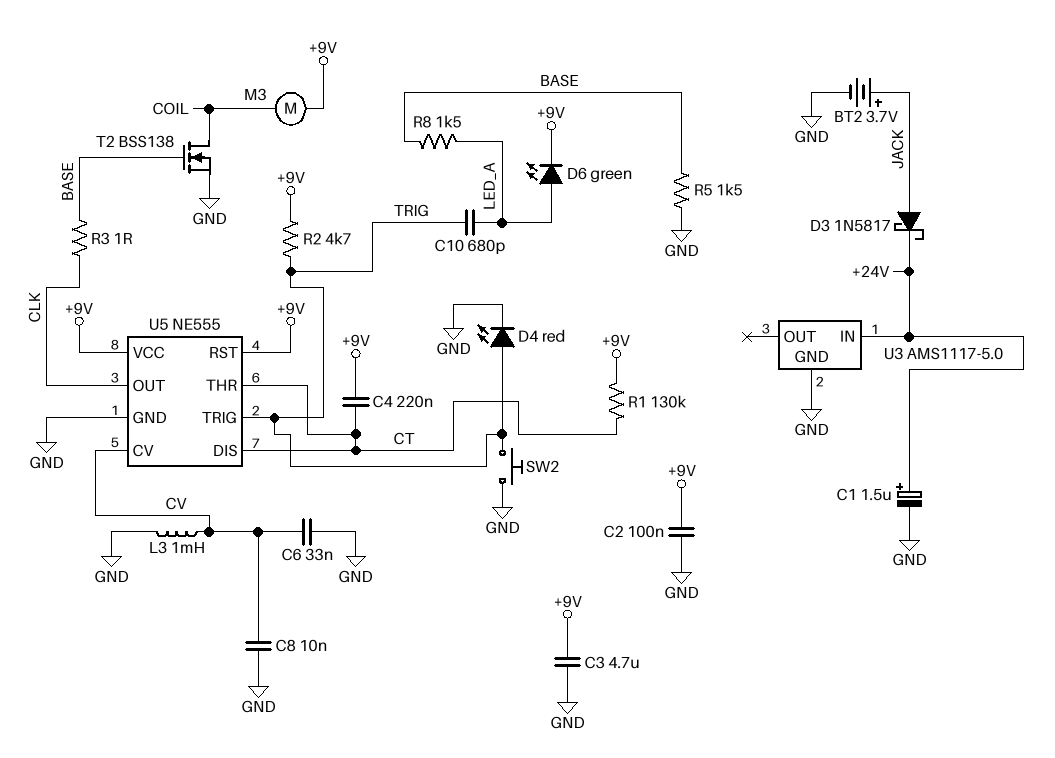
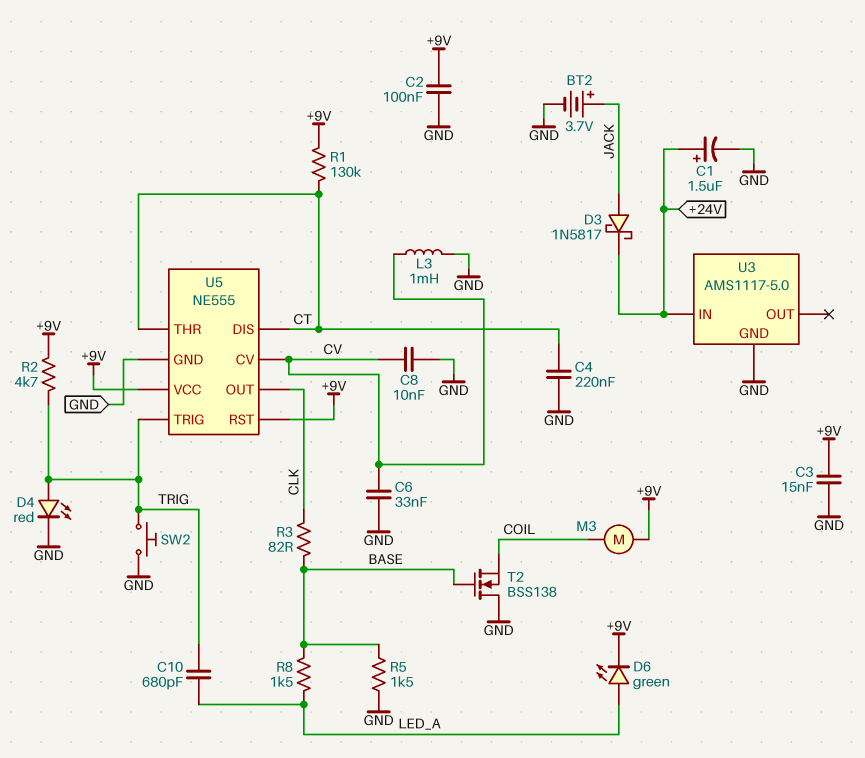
C3: 4.7uF (+9V, GND) -> 15nF (+9V, GND)
C4: 220nF (+9V, CT) -> 220nF (CT, GND)
R3: 1 (BASE, CLK) -> 82 (BASE, CLK)
T2: NMOS BSS138 (G BASE, D COIL, S GND) -> NMOS BSS138 (G BASE, D GND, S COIL)

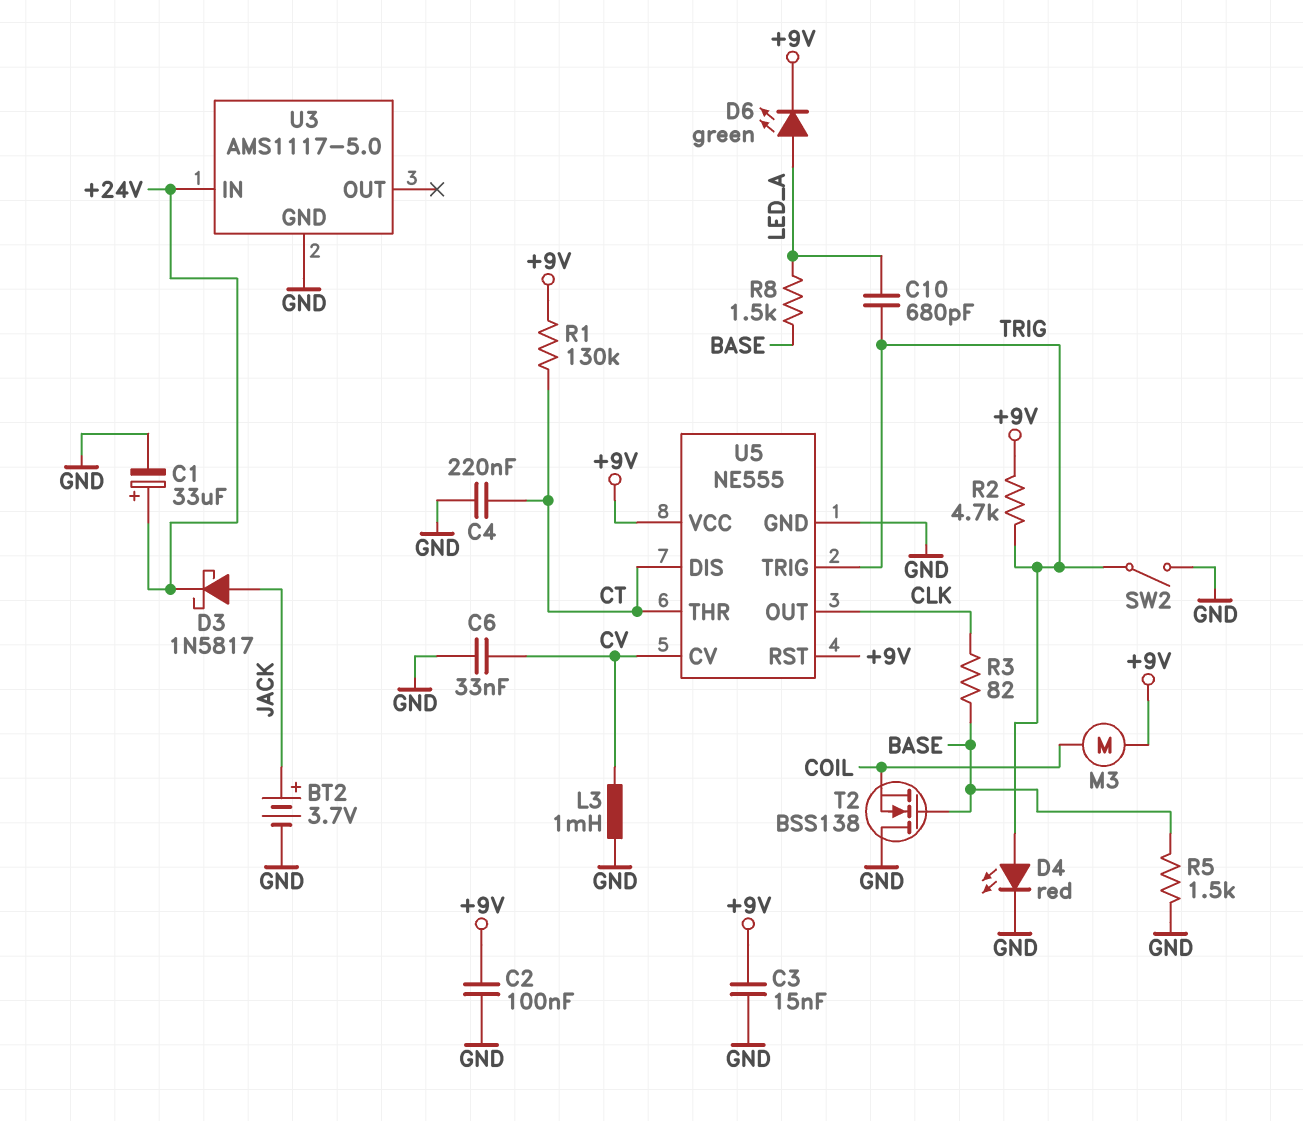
C1: 1.5uF (plus +24V, minus GND) -> 33uF (plus +24V, minus GND)
C8: 10nF (CV, GND) -> none
SW2: button (GND, TRIG) -> switch (GND, TRIG)

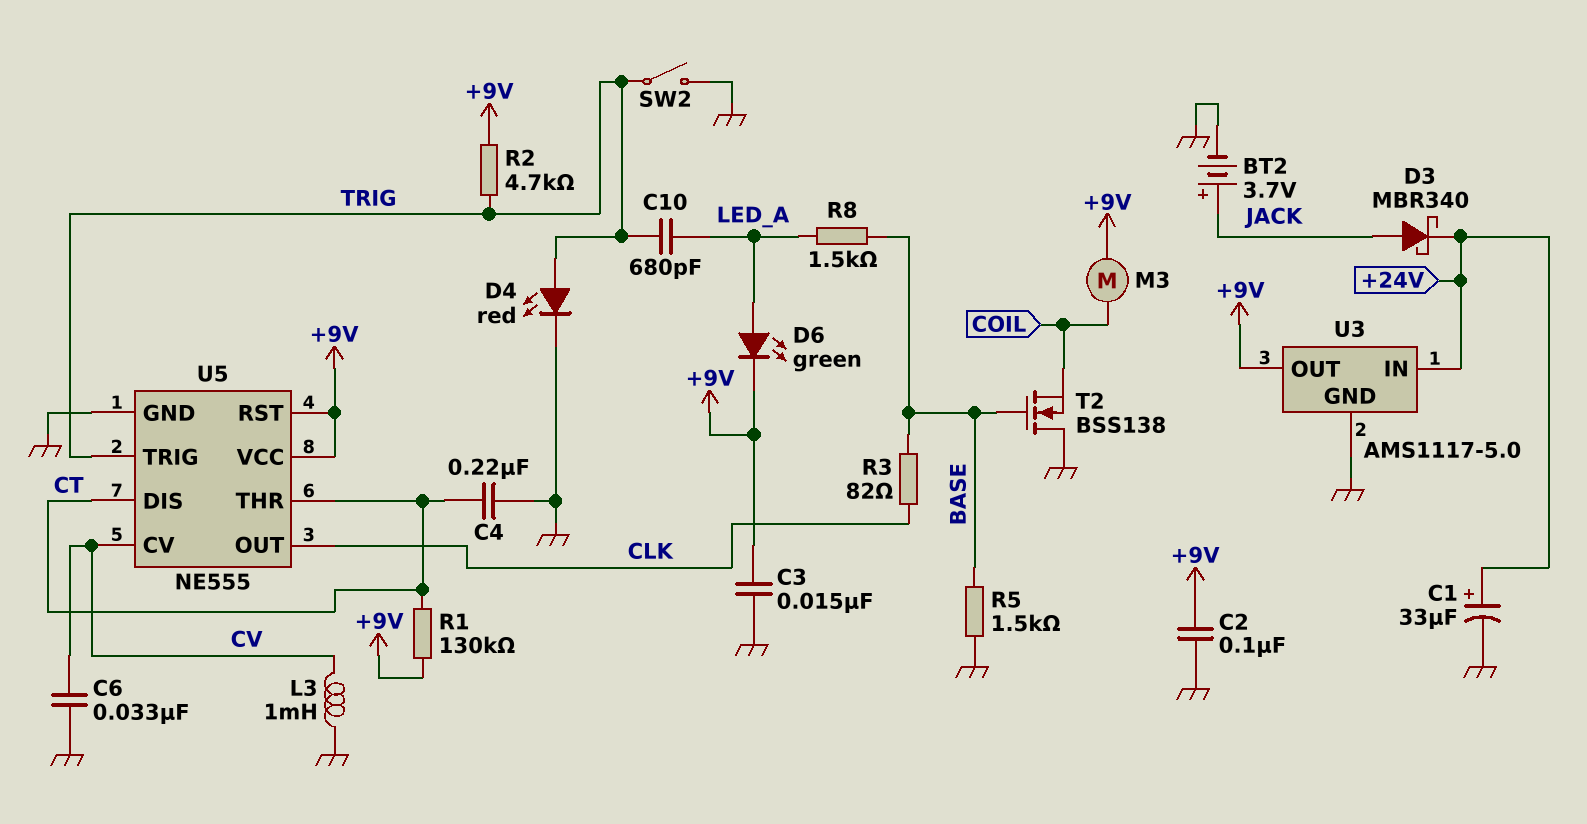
D3: schottky 1N5817 (A JACK, K +24V) -> schottky MBR340 (A JACK, K +24V)
U3 pin OUT: none -> +9V

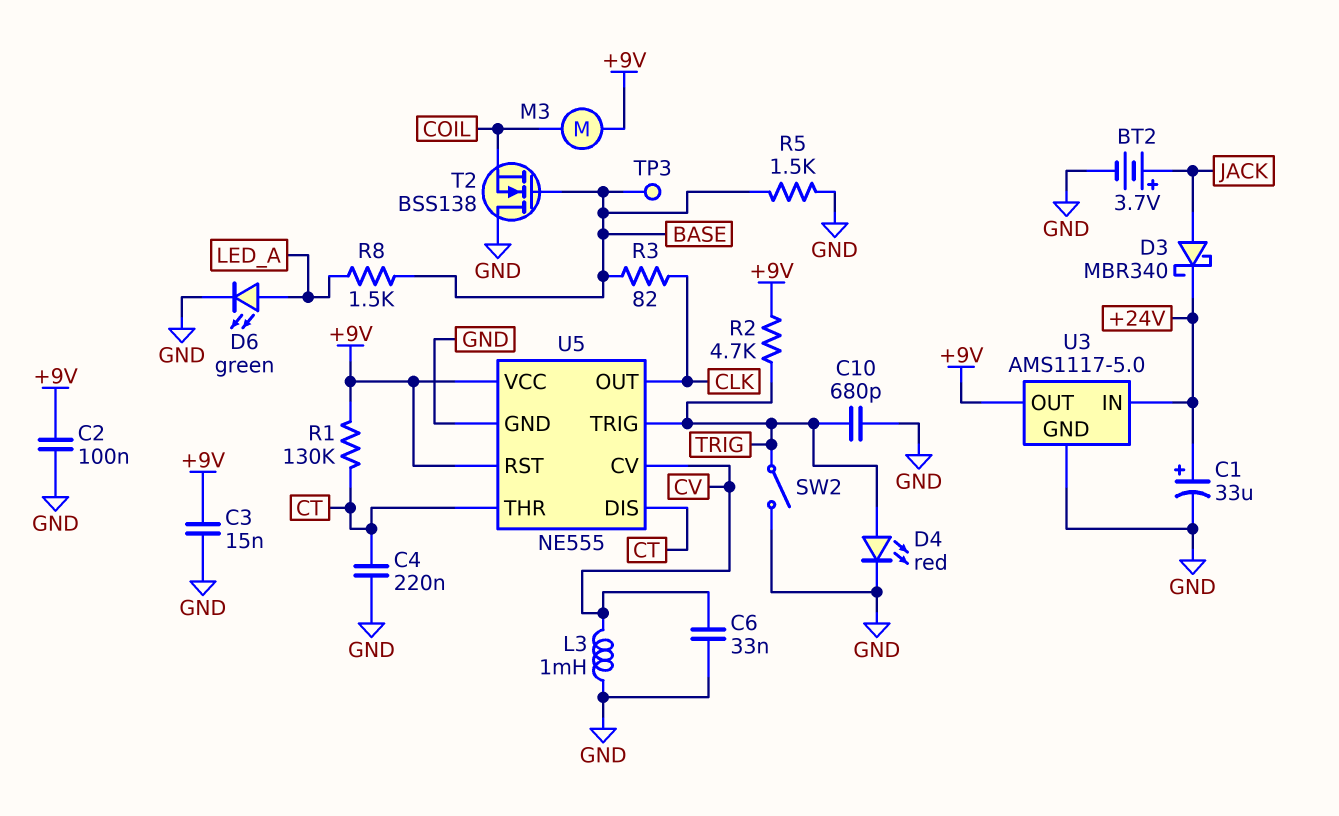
C10: 680pF (LED_A, TRIG) -> 680pF (GND, TRIG)
D6: LED green (A LED_A, K +9V) -> LED green (A LED_A, K GND)
TP3: none -> test point (BASE)

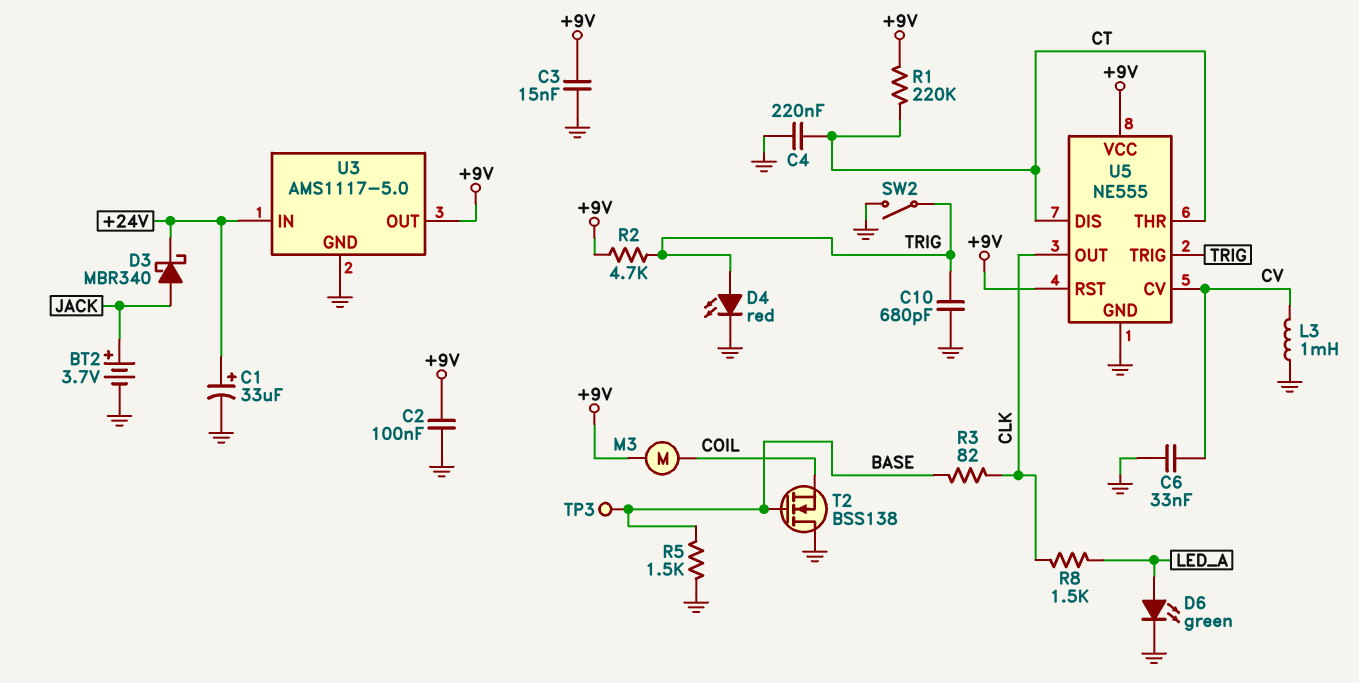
R1: 130k (+9V, CT) -> 220k (+9V, CT)
R8: 1.5k (BASE, LED_A) -> 1.5k (CLK, LED_A)

